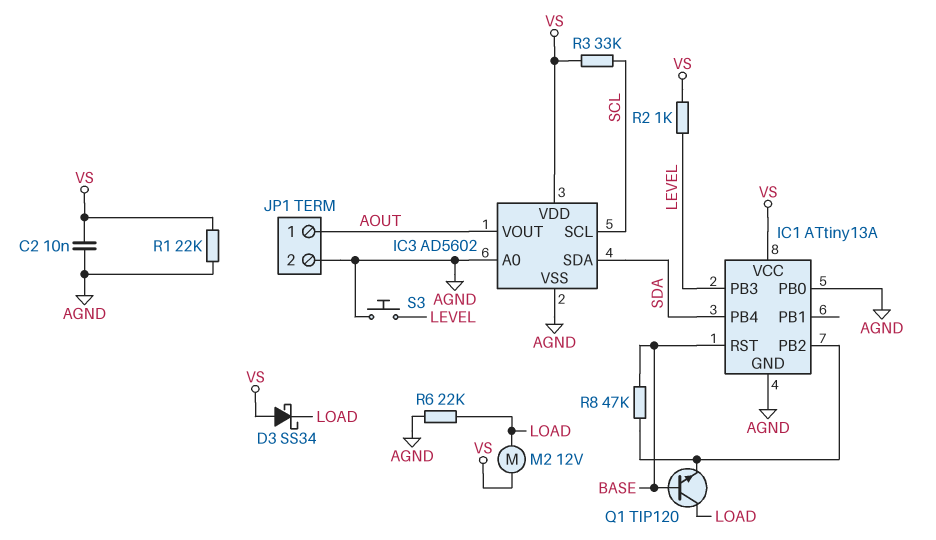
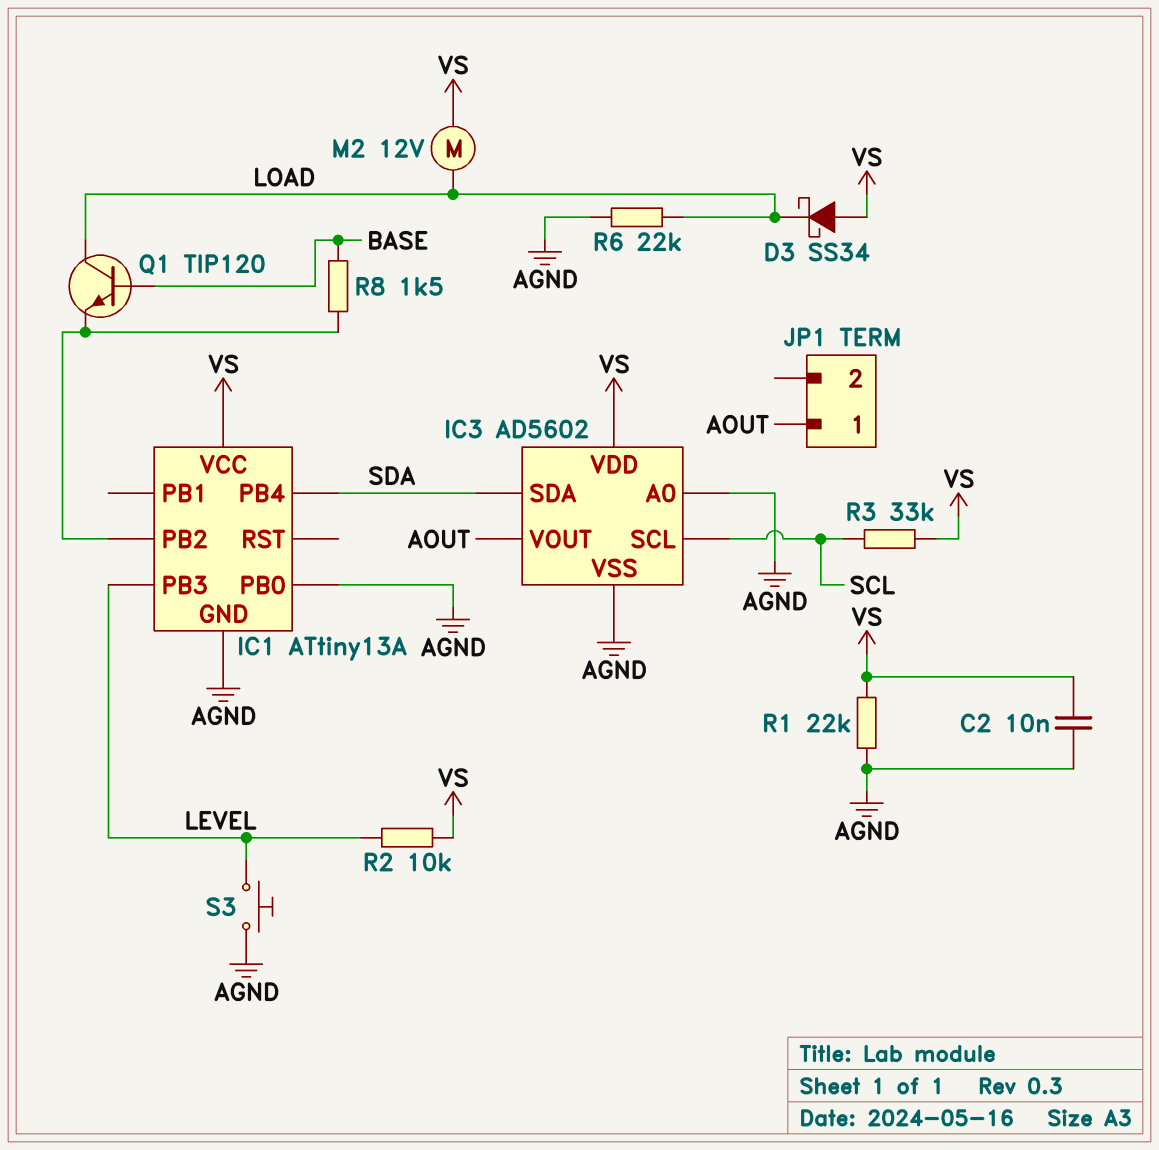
IC1 pin RST: BASE -> none
JP1 pin 2: AGND -> none
R2: 1k (LEVEL, VS) -> 10k (LEVEL, VS)
R8: 47k (BASE, IC1/PB2) -> 1.5k (BASE, IC1/PB2)

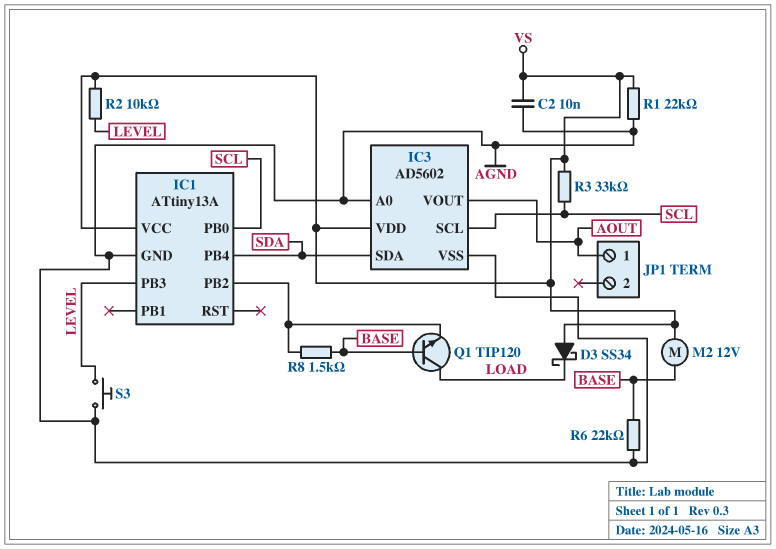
IC1 pin PB0: AGND -> SCL
M2: motor 12V (LOAD, VS) -> motor 12V (BASE, VS)
R6: 22k (AGND, LOAD) -> 22k (AGND, BASE)

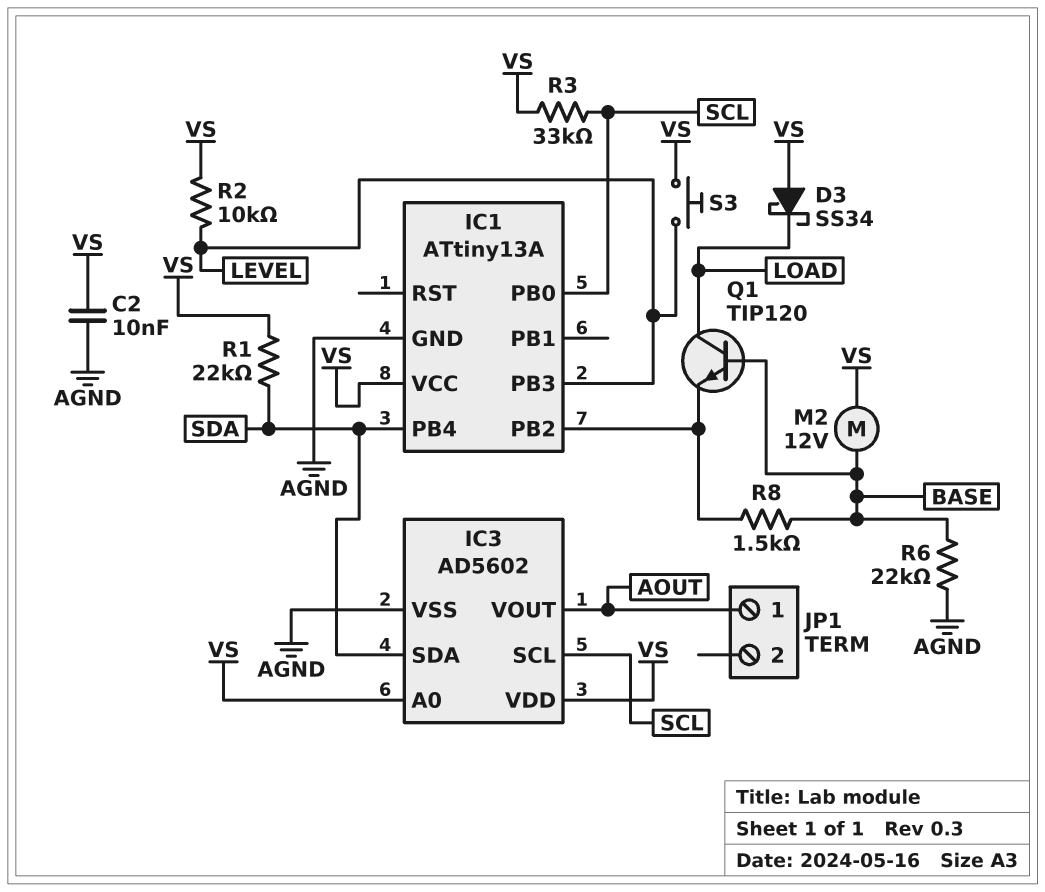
IC3 pin A0: AGND -> VS
R1: 22k (AGND, VS) -> 22k (SDA, VS)
S3: button (AGND, LEVEL) -> button (LEVEL, VS)

